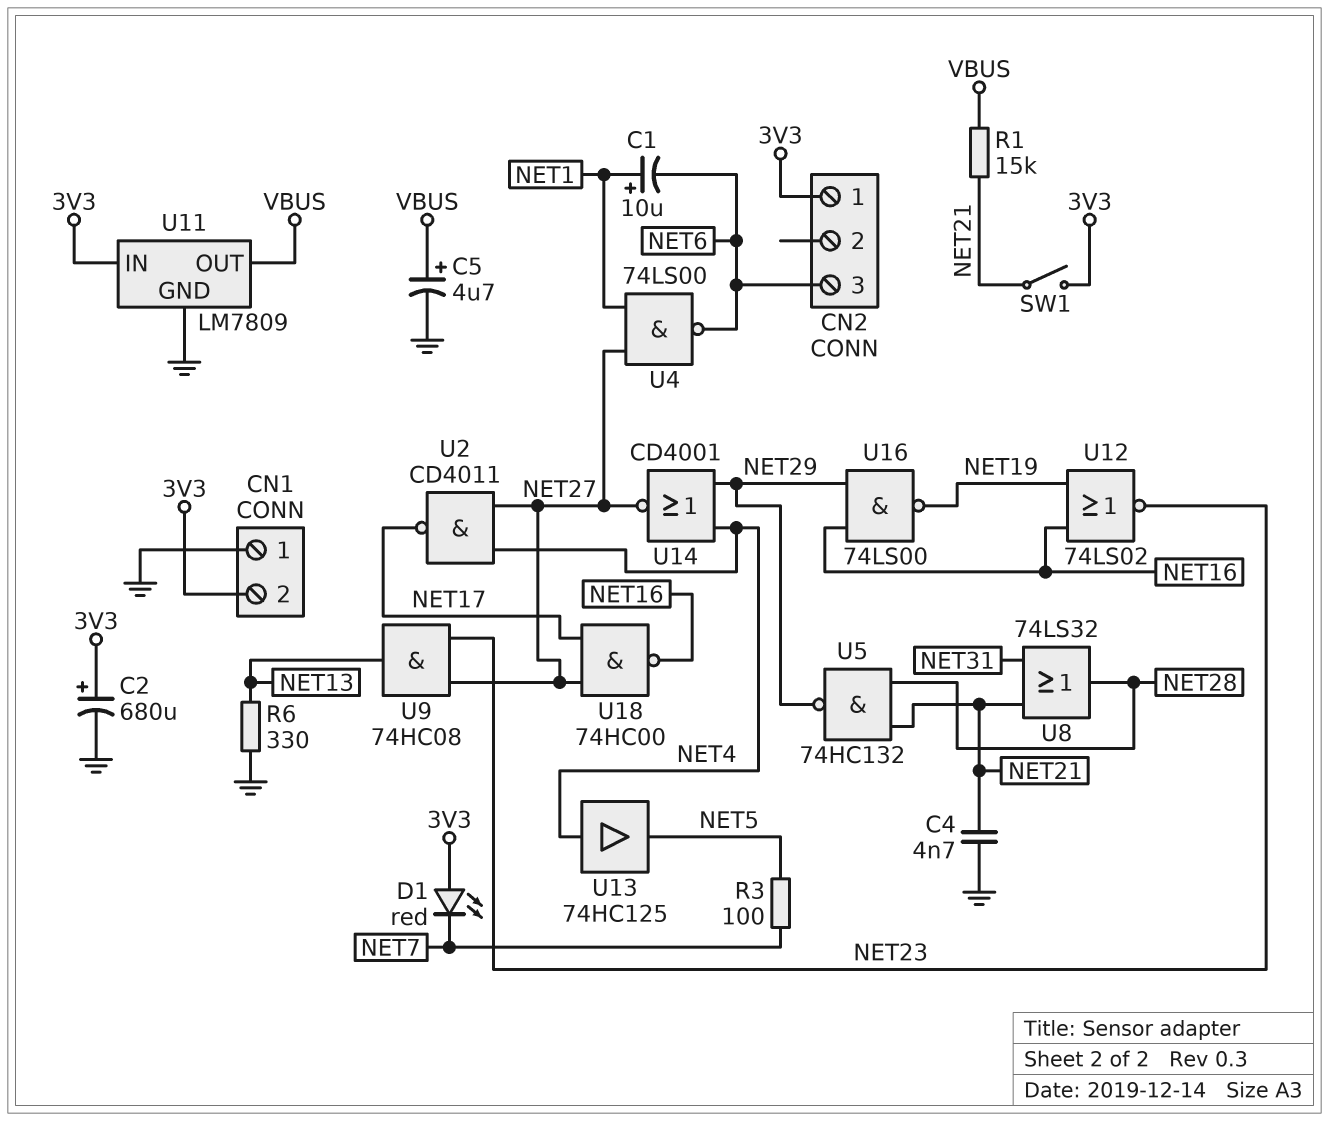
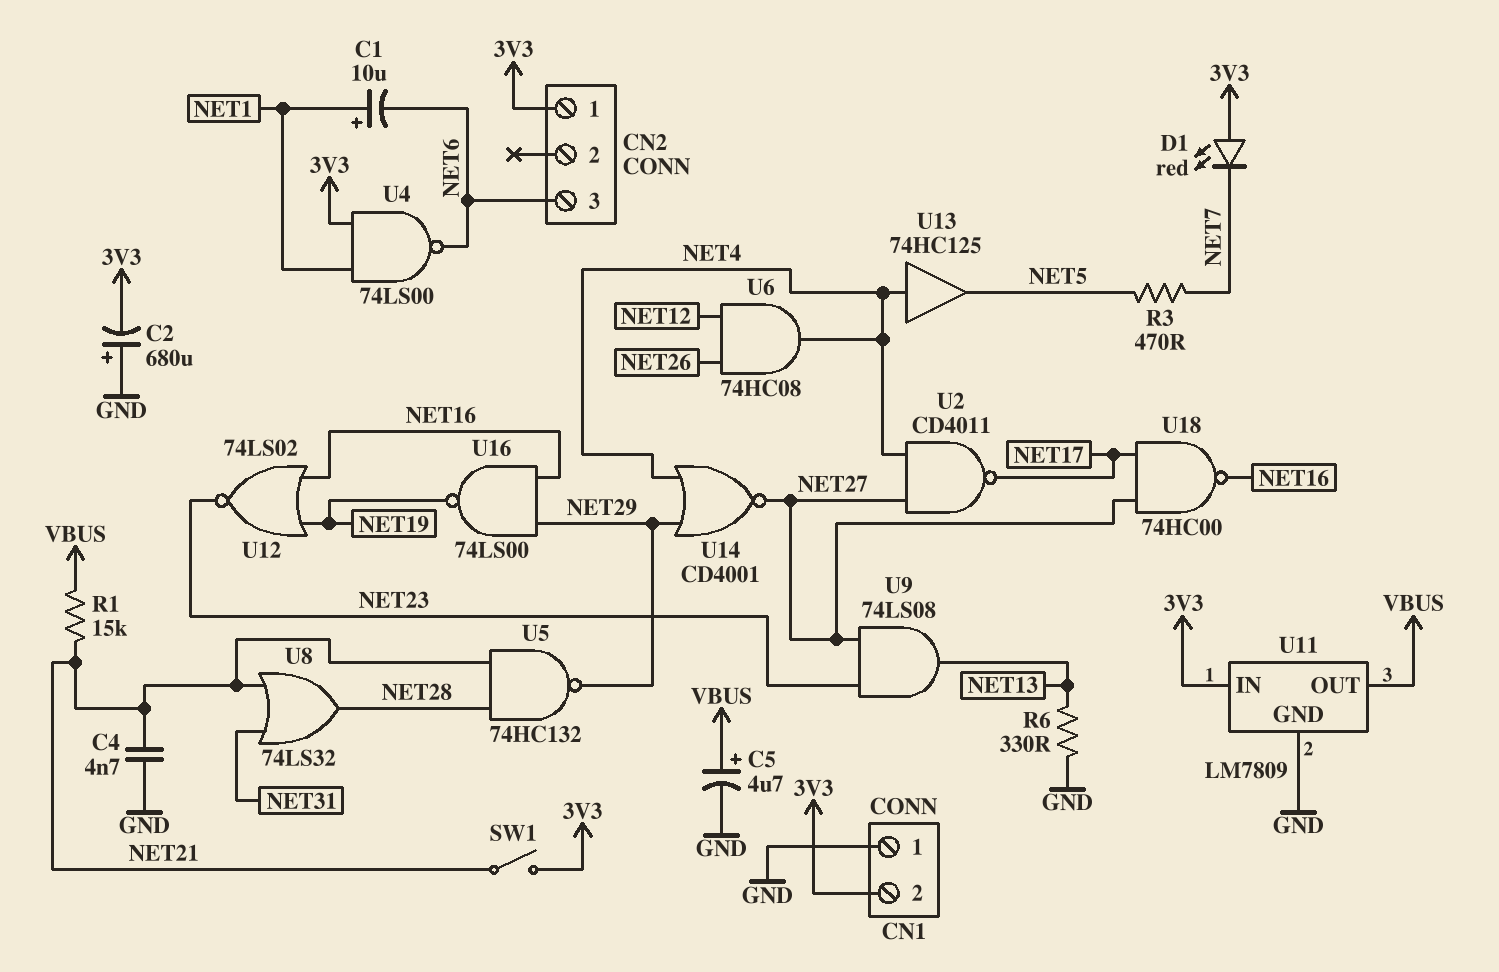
C2: 680uF (plus 3V3, minus GND) -> 680uF (plus GND, minus 3V3)
R3: 100 (NET5, NET7) -> 470 (NET5, NET7)
U4: NAND 74LS00 (in NET1, in NET27, out NET6) -> NAND 74LS00 (in 3V3, in NET1, out NET6)
U6: none -> AND 74HC08 (in NET12, in NET26, out NET4)
U9: AND 74HC08 (in NET23, in NET27, out NET13) -> AND 74LS08 (in NET23, in NET27, out NET13)

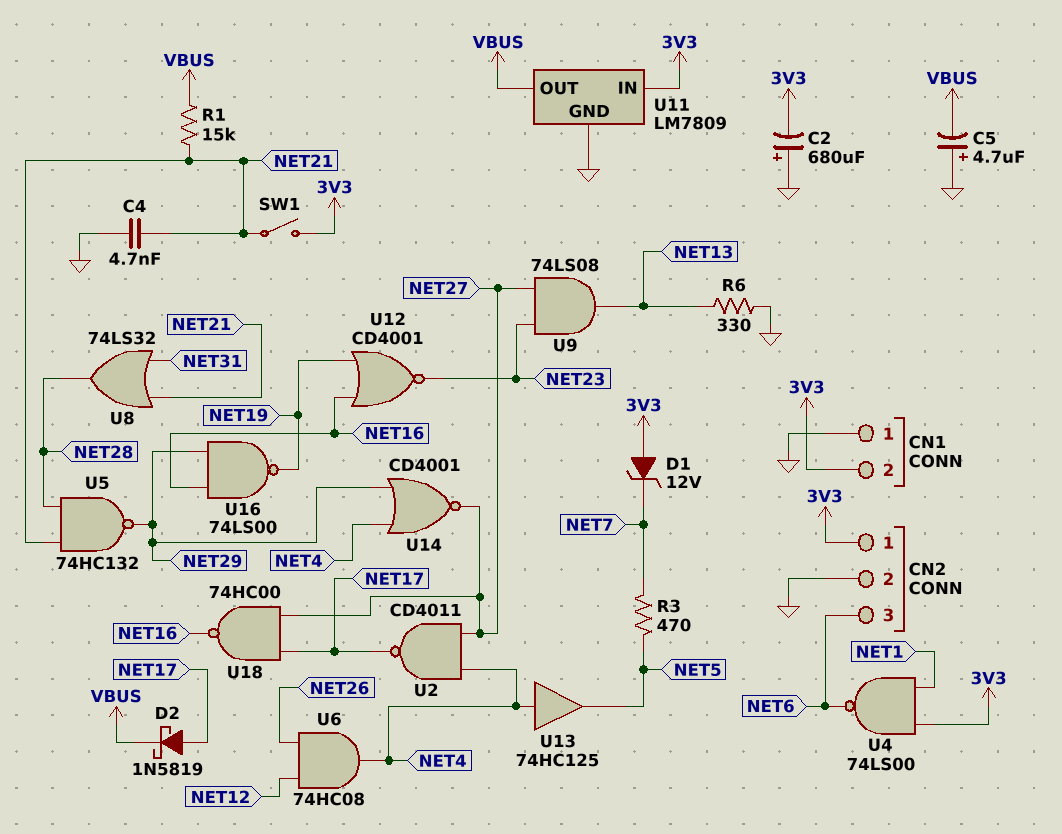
C1: 10uF (plus NET1, minus NET6) -> none
C5: 4.7uF (plus VBUS, minus GND) -> 4.7uF (plus GND, minus VBUS)
CN2 pin 2: none -> GND
D1: LED red (A 3V3, K NET7) -> zener 12V (A 3V3, K NET7)
D2: none -> schottky 1N5819 (A NET17, K VBUS)
U12: NOR 74LS02 (in NET16, in NET19, out NET23) -> NOR CD4001 (in NET16, in NET19, out NET23)

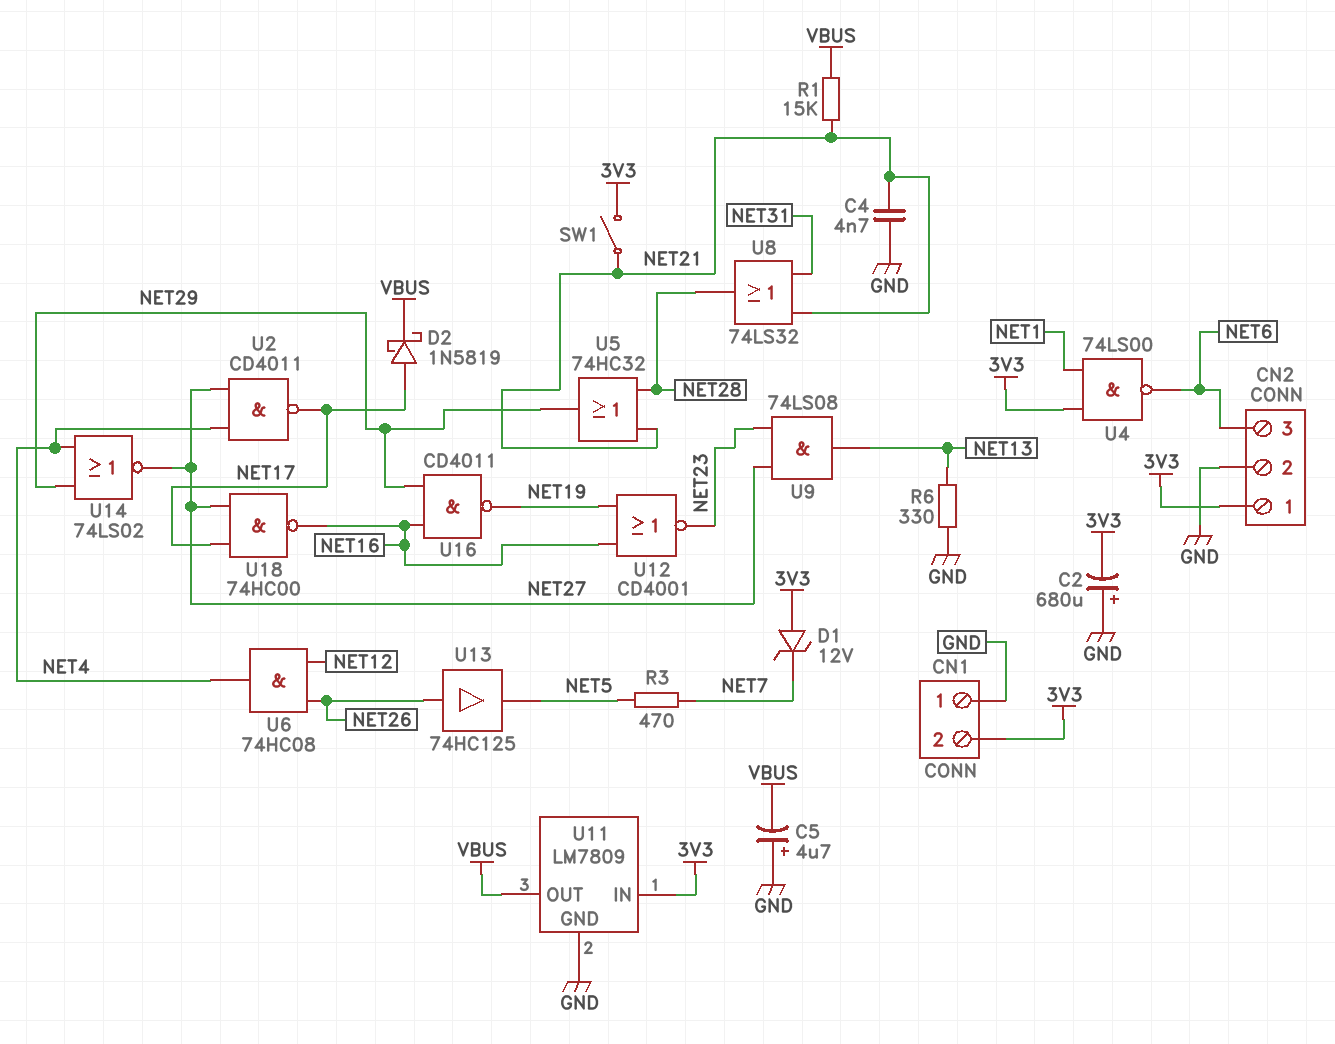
U5: NAND 74HC132 (in NET21, in NET28, out NET29) -> OR 74HC32 (in NET21, in NET28, out NET29)
U13: buffer 74HC125 (in NET4, out NET5) -> buffer 74HC125 (in NET26, out NET5)
U14: NOR CD4001 (in NET4, in NET29, out NET27) -> NOR 74LS02 (in NET4, in NET29, out NET27)
U16: NAND 74LS00 (in NET16, in NET29, out NET19) -> NAND CD4011 (in NET16, in NET29, out NET19)

